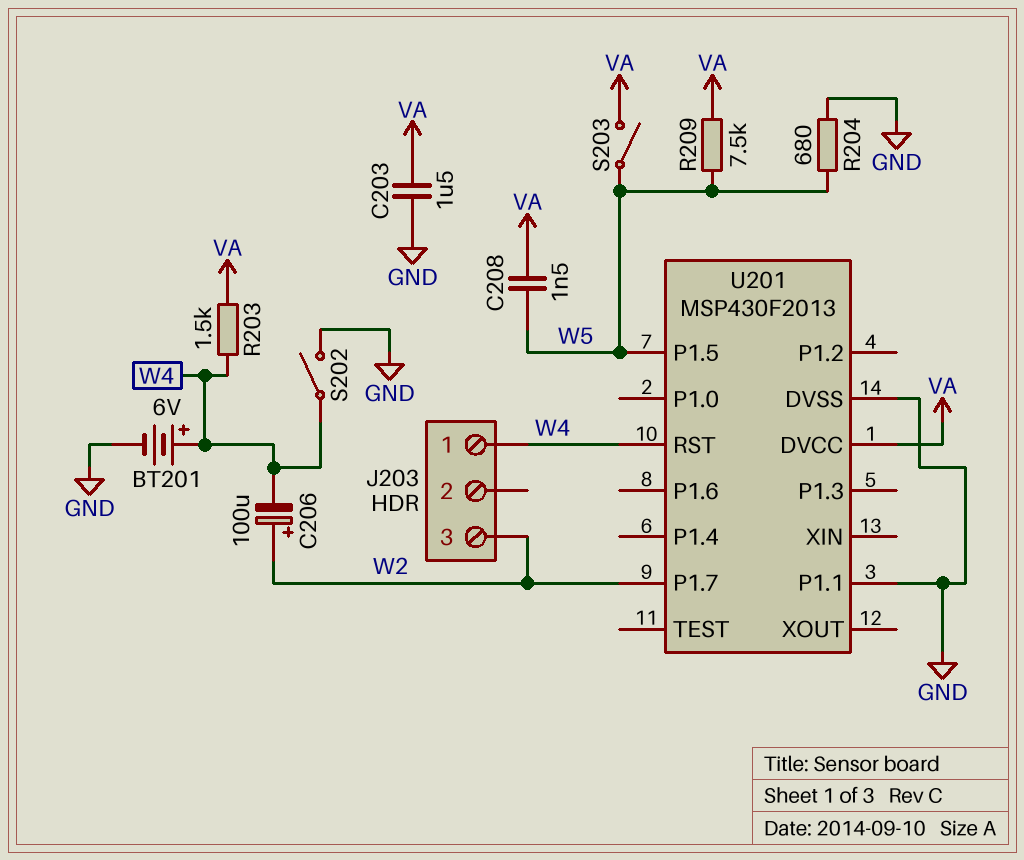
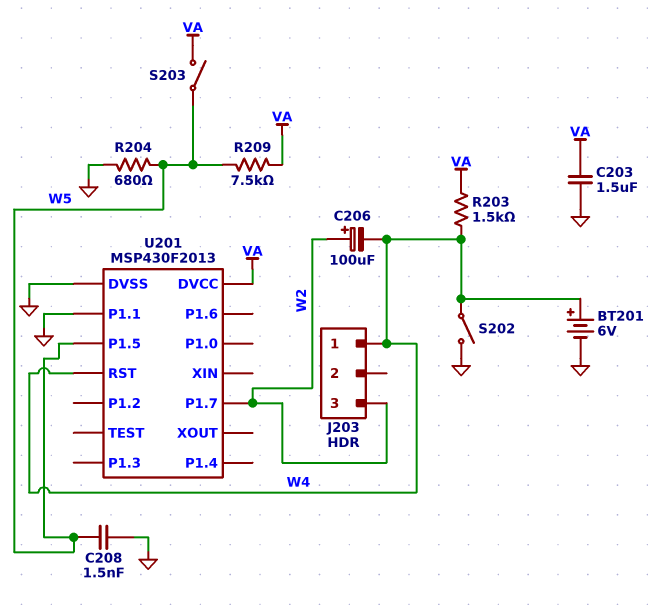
C208: 1.5nF (VA, W5) -> 1.5nF (GND, W5)

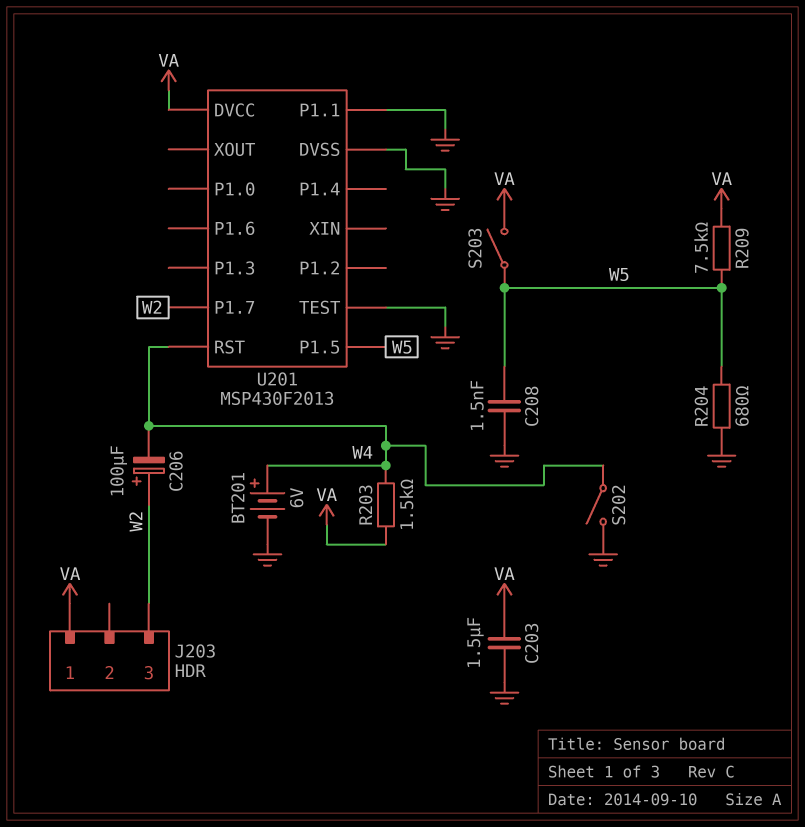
J203 pin 1: W4 -> VA
U201 pin TEST: none -> GND

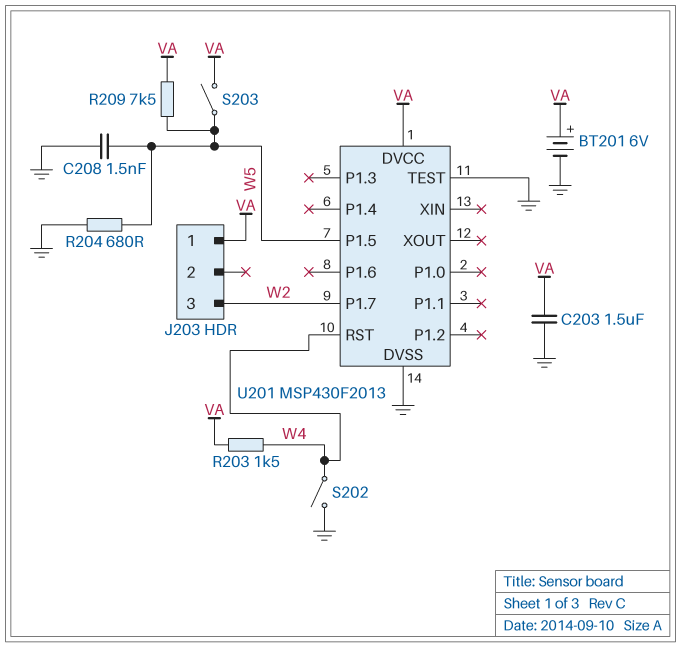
BT201: 6V (plus W4, minus GND) -> 6V (plus VA, minus GND)
C206: 100uF (plus W2, minus W4) -> none
U201 pin P1.1: GND -> none

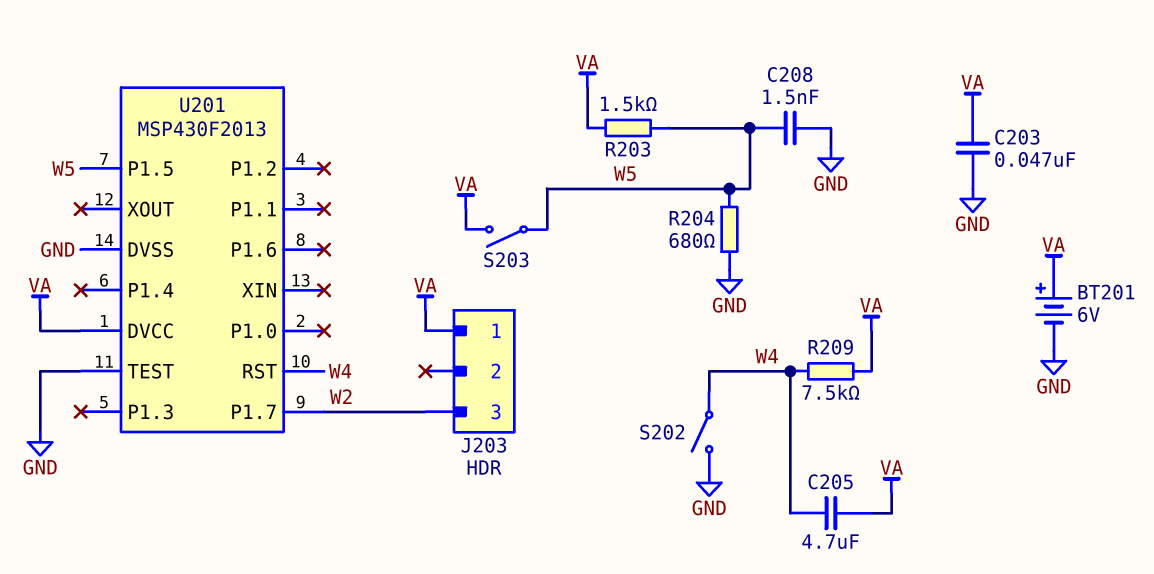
C203: 1.5uF (GND, VA) -> 47nF (GND, VA)
C205: none -> 4.7uF (VA, W4)
R203: 1.5k (VA, W4) -> 1.5k (VA, W5)
R209: 7.5k (VA, W5) -> 7.5k (VA, W4)

